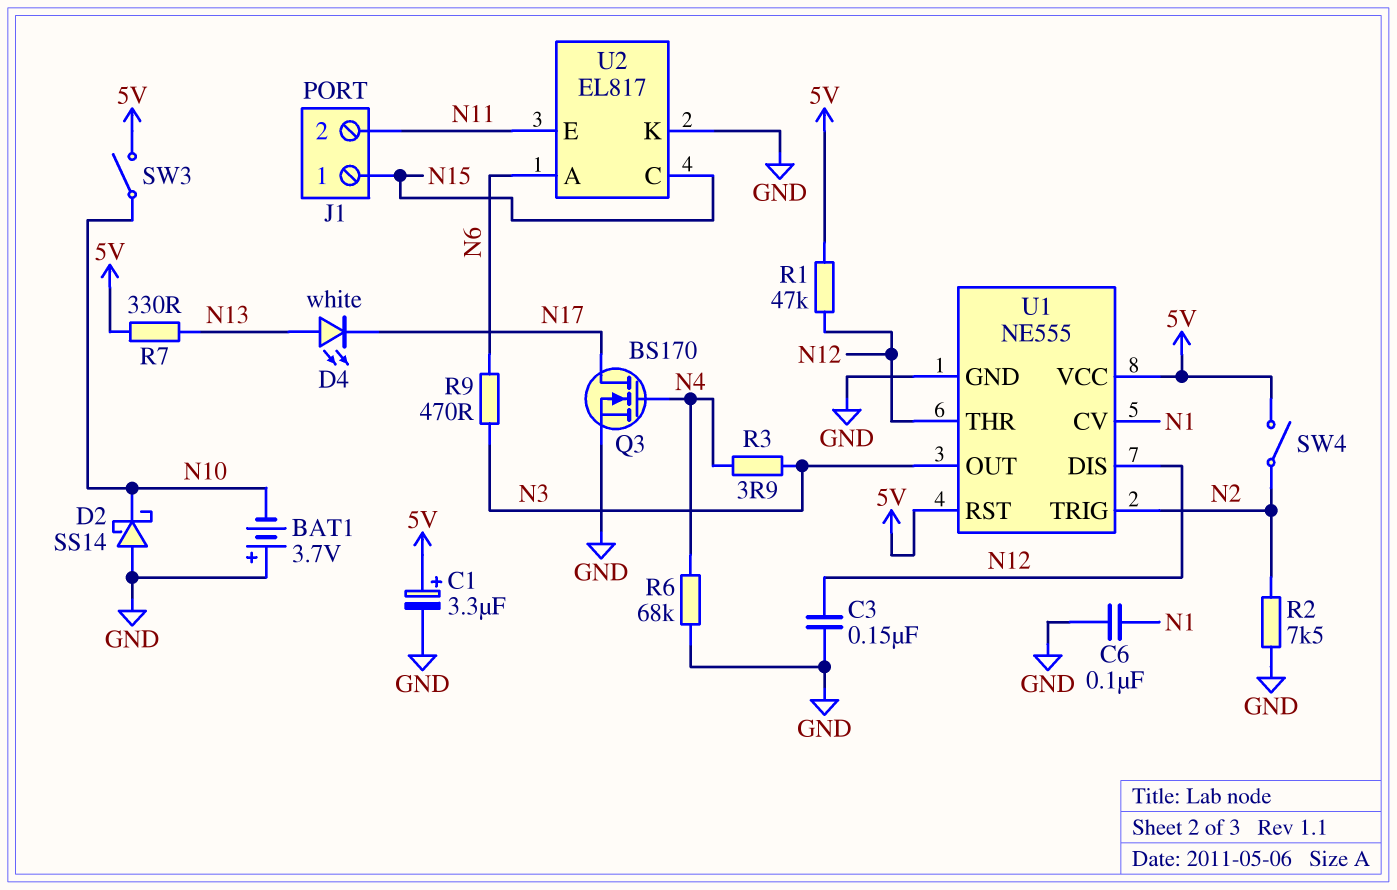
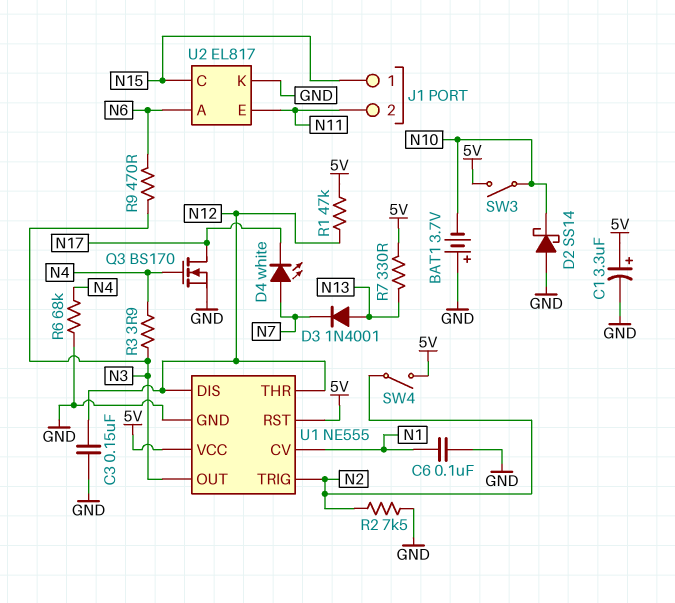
D3: none -> diode 1N4001 (A N13, K N7)
D4: LED white (A N13, K N17) -> LED white (A N7, K N17)

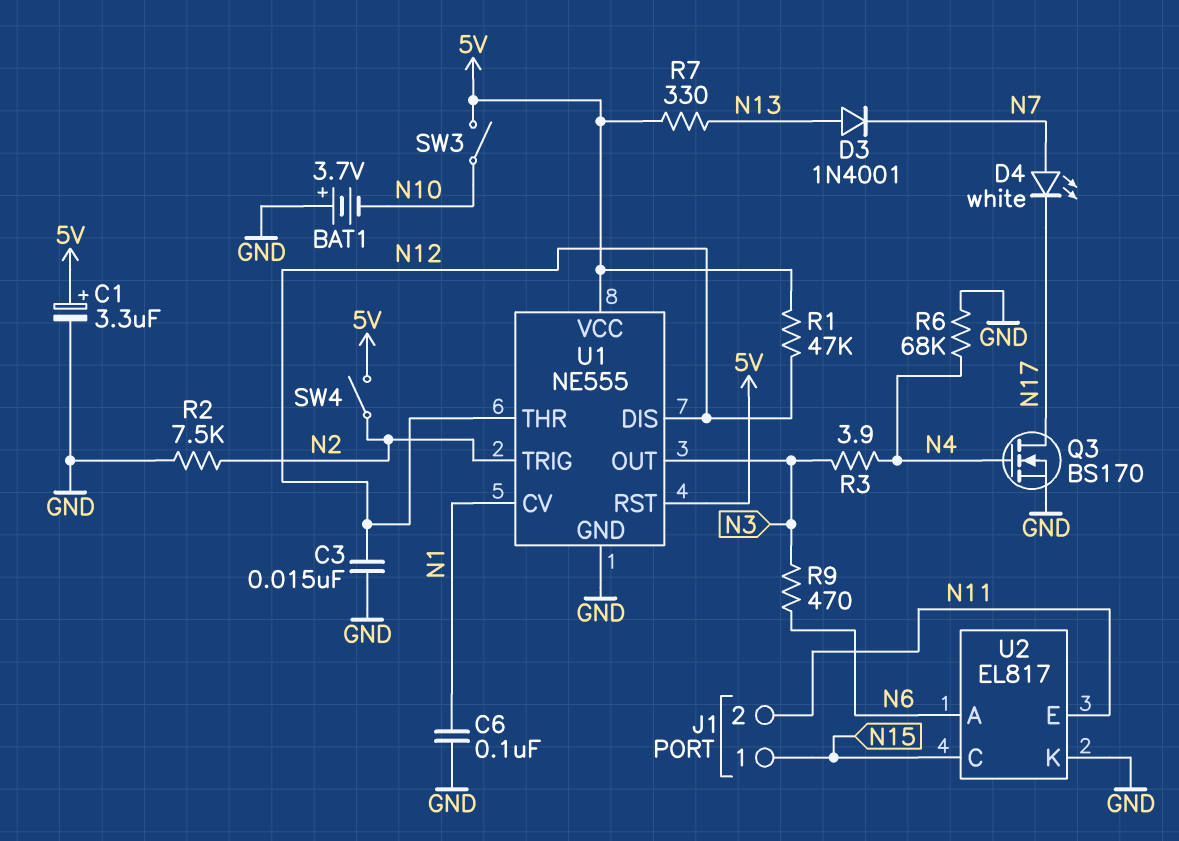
C3: 150nF (GND, N12) -> 15nF (GND, N12)
D2: schottky SS14 (A GND, K N10) -> none

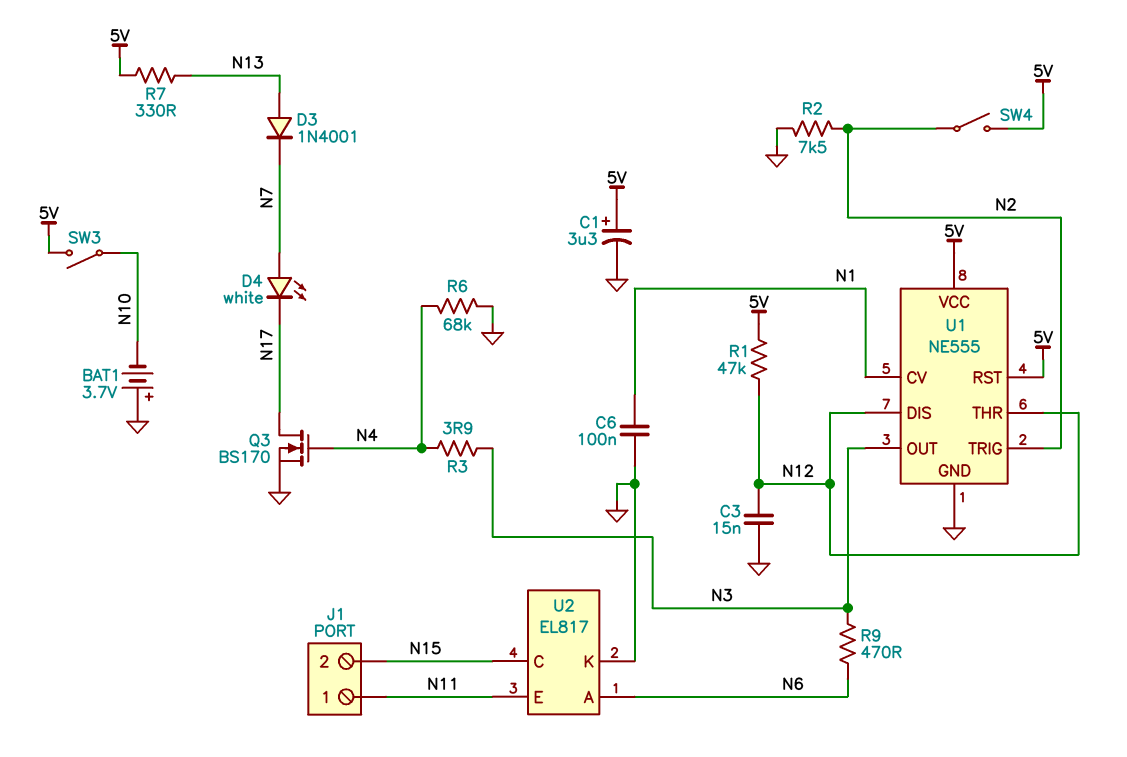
J1 pin 1: N15 -> N11
J1 pin 2: N11 -> N15

